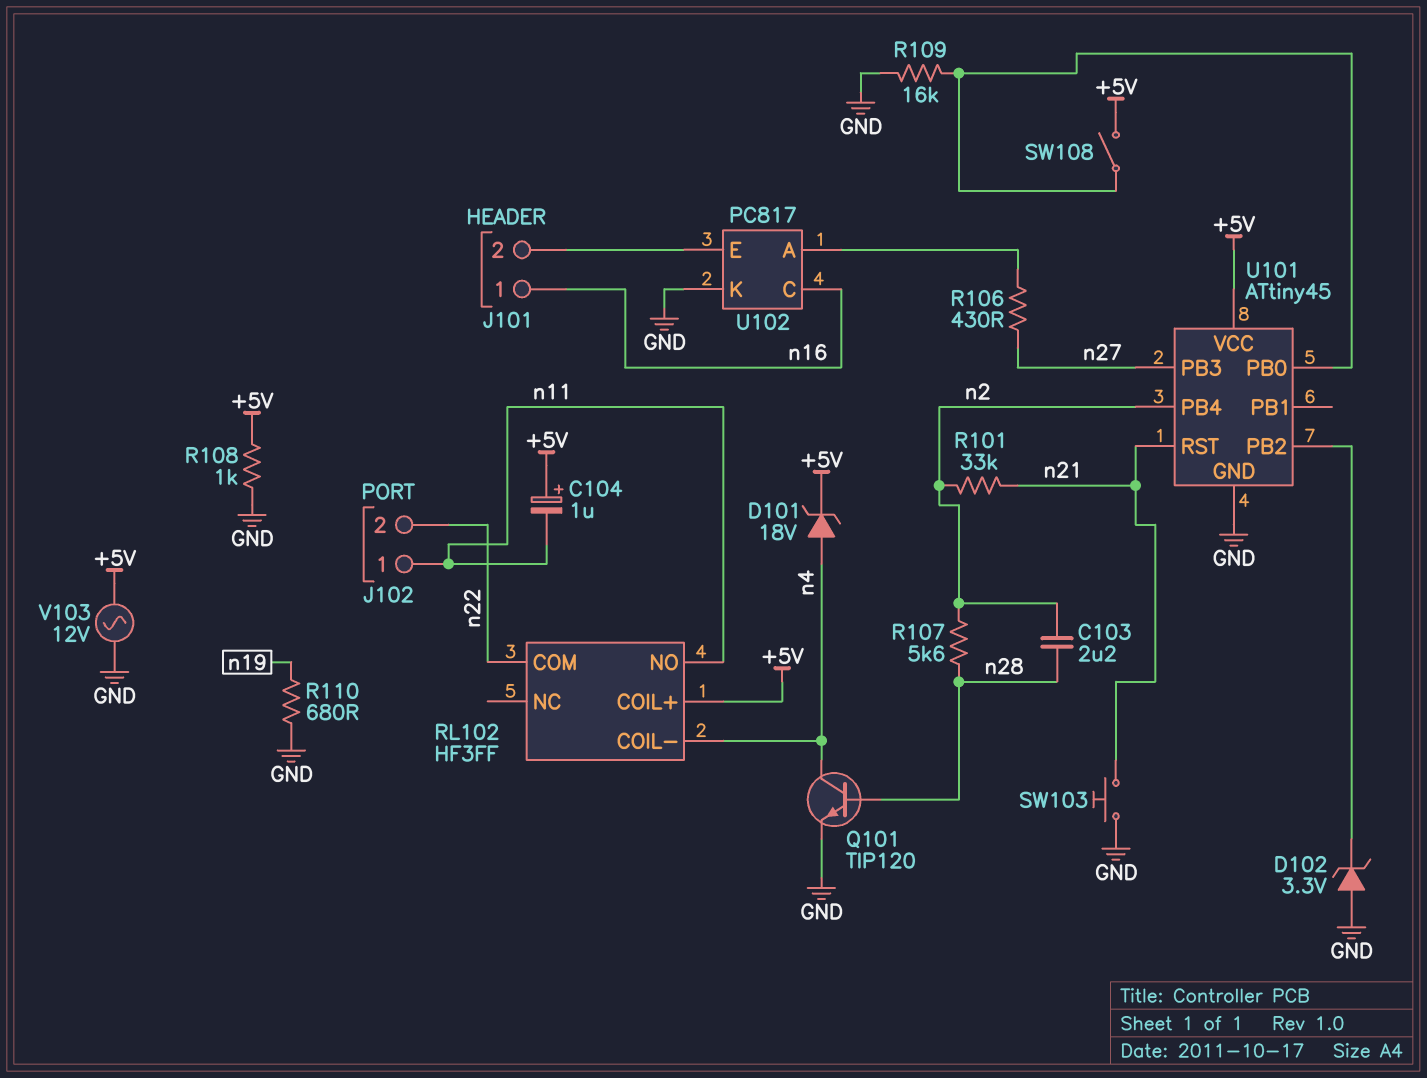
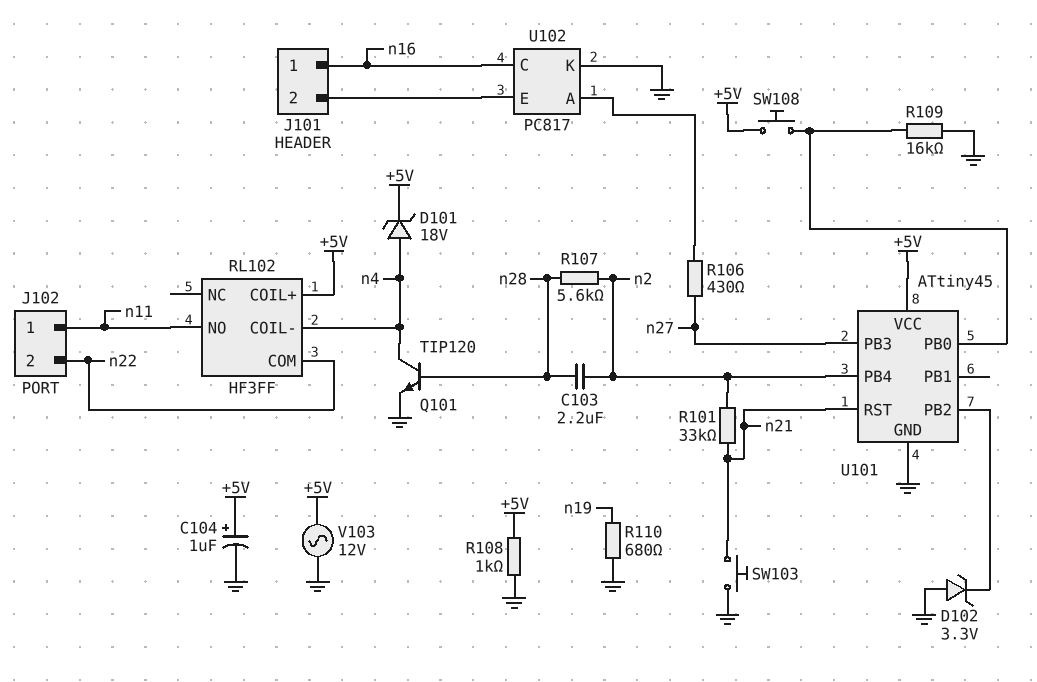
C104: 1uF (plus +5V, minus n11) -> 1uF (plus +5V, minus GND)
SW108: switch (+5V, U101/PB0) -> button (+5V, U101/PB0)

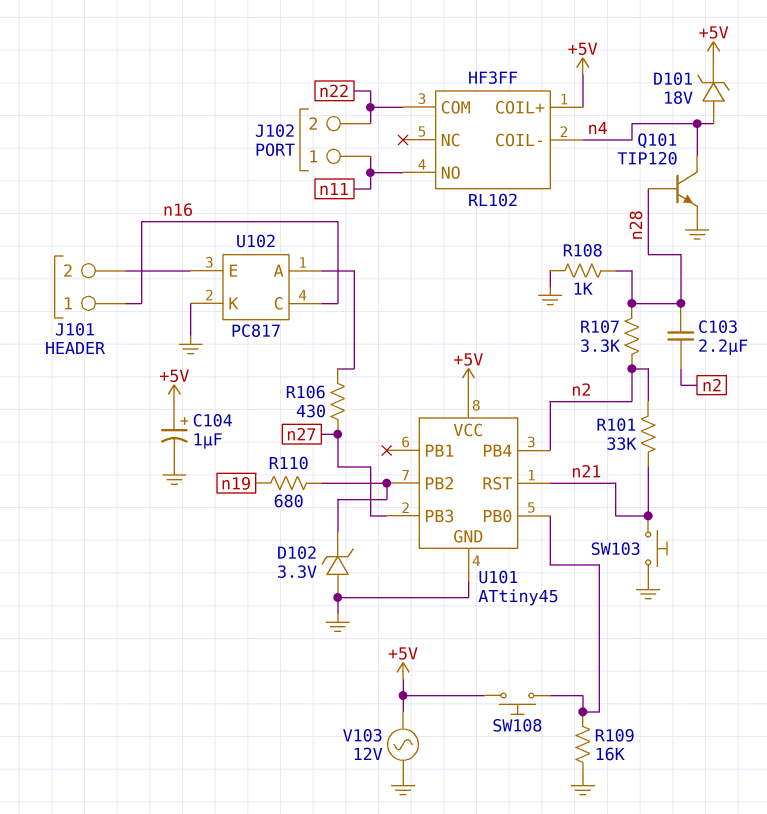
R107: 5.6k (n2, n28) -> 3.3k (n2, n28)
R108: 1k (+5V, GND) -> 1k (GND, n28)
R110: 680 (GND, n19) -> 680 (U101/PB2, n19)

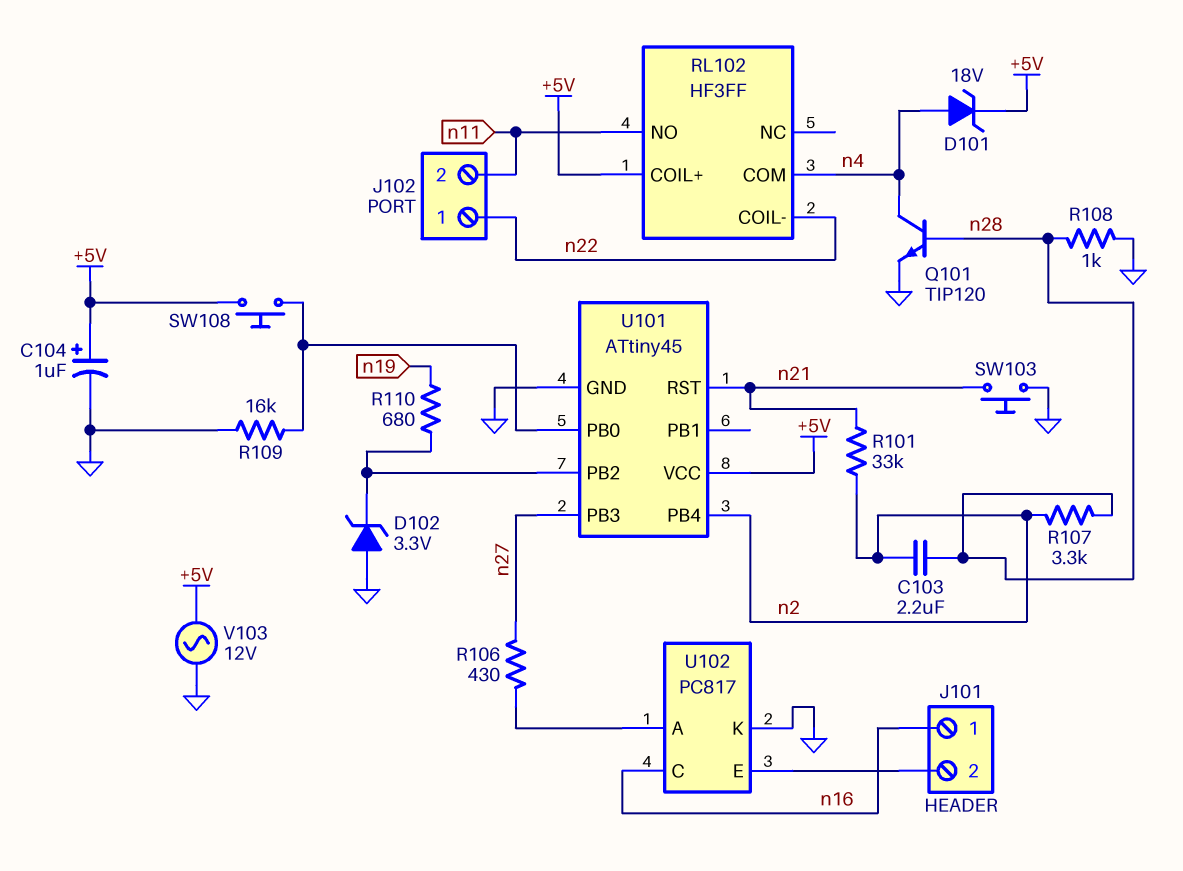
J102 pin 1: n11 -> n22
J102 pin 2: n22 -> n11
RL102 pin COIL-: n4 -> n22
RL102 pin COM: n22 -> n4

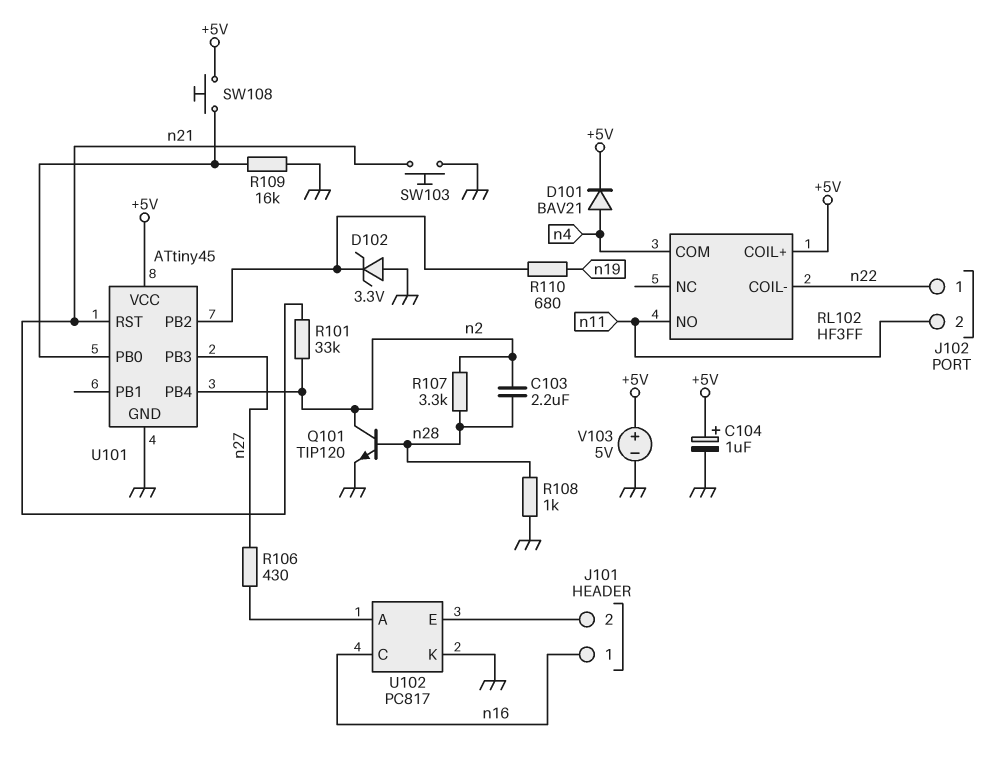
D101: zener 18V (A n4, K +5V) -> diode BAV21 (A n4, K +5V)
Q101: NPN TIP120 (B n28, C n4, E GND) -> NPN TIP120 (B n28, C n2, E GND)
V103: AC 12V (+5V, GND) -> 5V (plus +5V, minus GND)

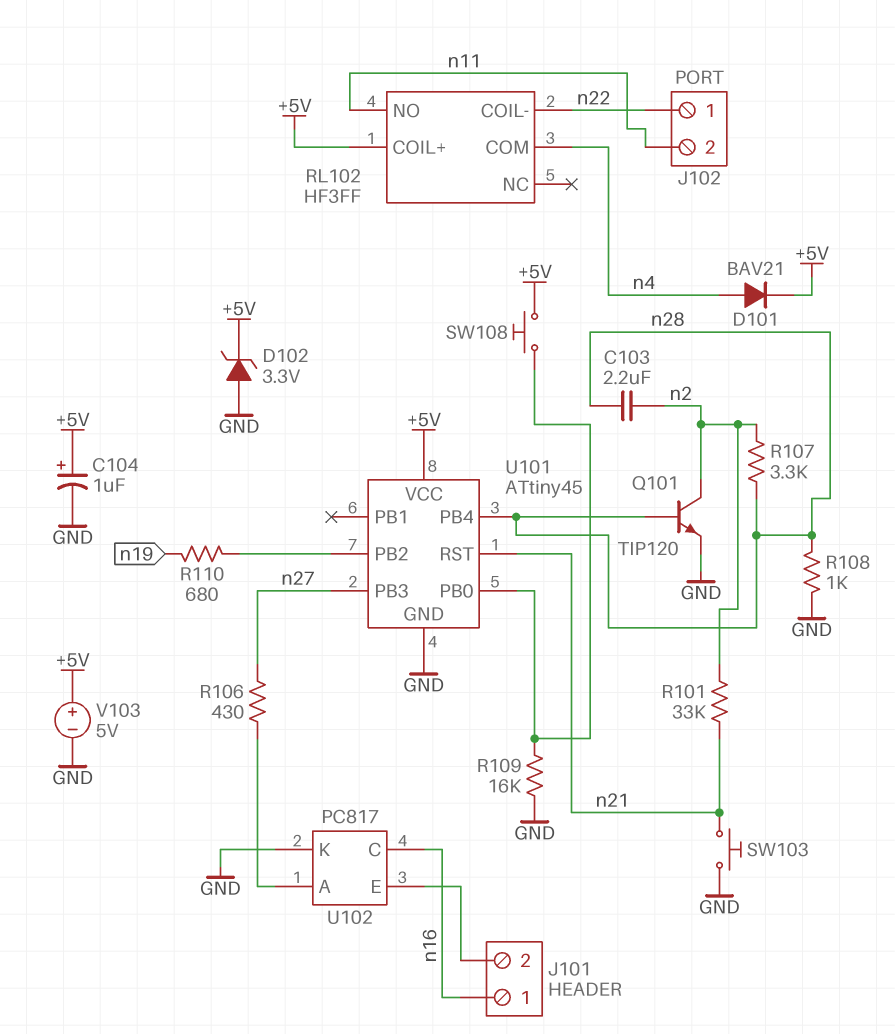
D102: zener 3.3V (A GND, K U101/PB2) -> zener 3.3V (A GND, K +5V)
U101 pin PB4: n2 -> n28

